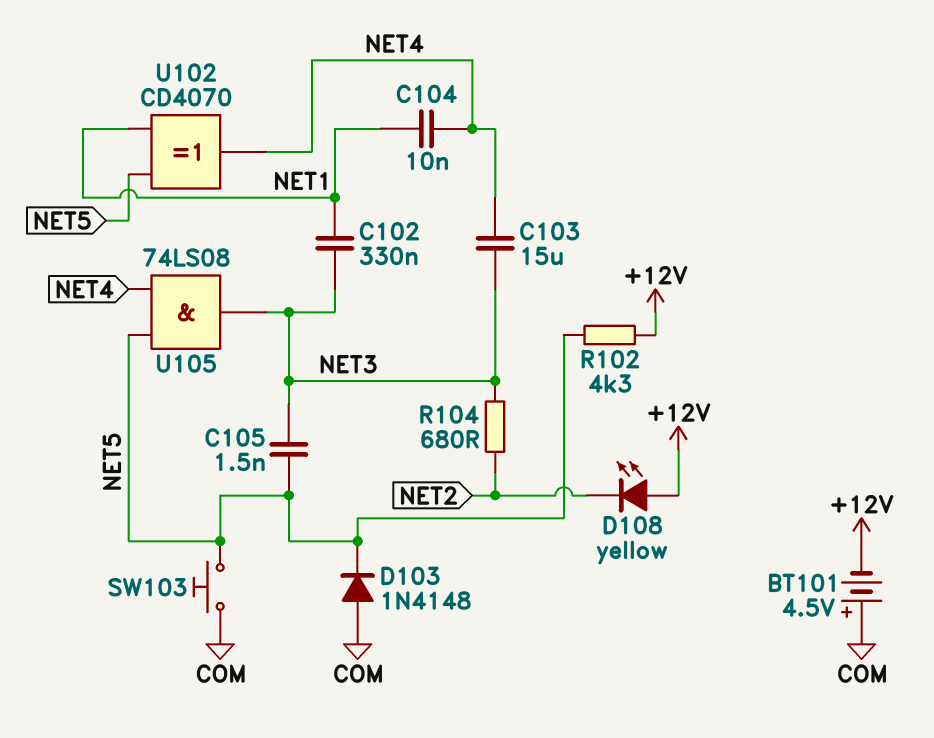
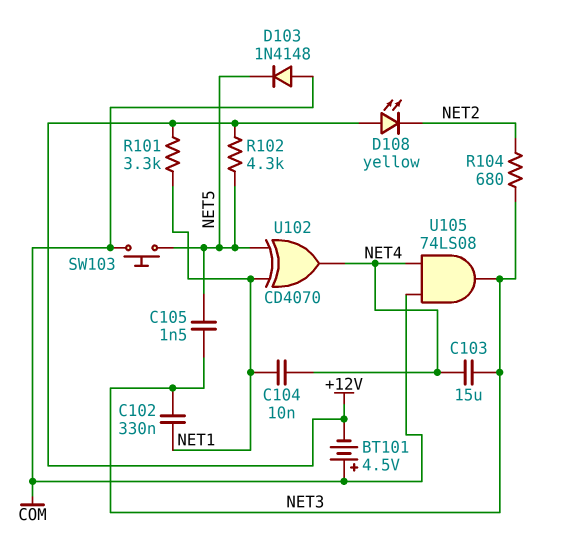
R101: none -> 3.3k (+12V, NET1)
U105: AND 74LS08 (in NET4, in NET5, out NET3) -> AND 74LS08 (in COM, in NET4, out NET3)

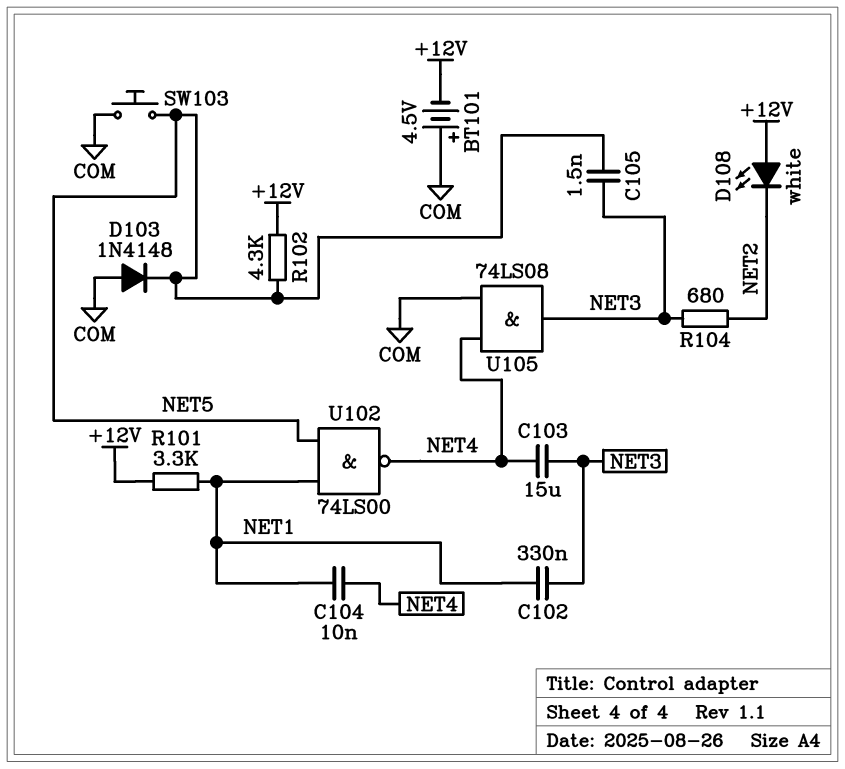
D108: LED yellow (A +12V, K NET2) -> LED white (A +12V, K NET2)
U102: XOR CD4070 (in NET1, in NET5, out NET4) -> NAND 74LS00 (in NET1, in NET5, out NET4)

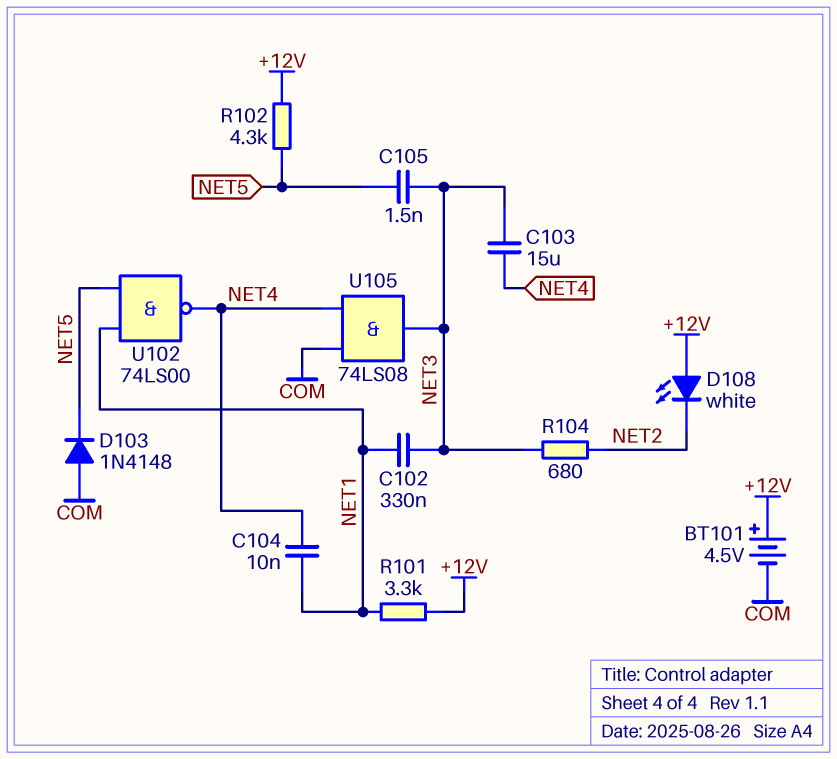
BT101: 4.5V (plus COM, minus +12V) -> 4.5V (plus +12V, minus COM)
SW103: button (COM, NET5) -> none

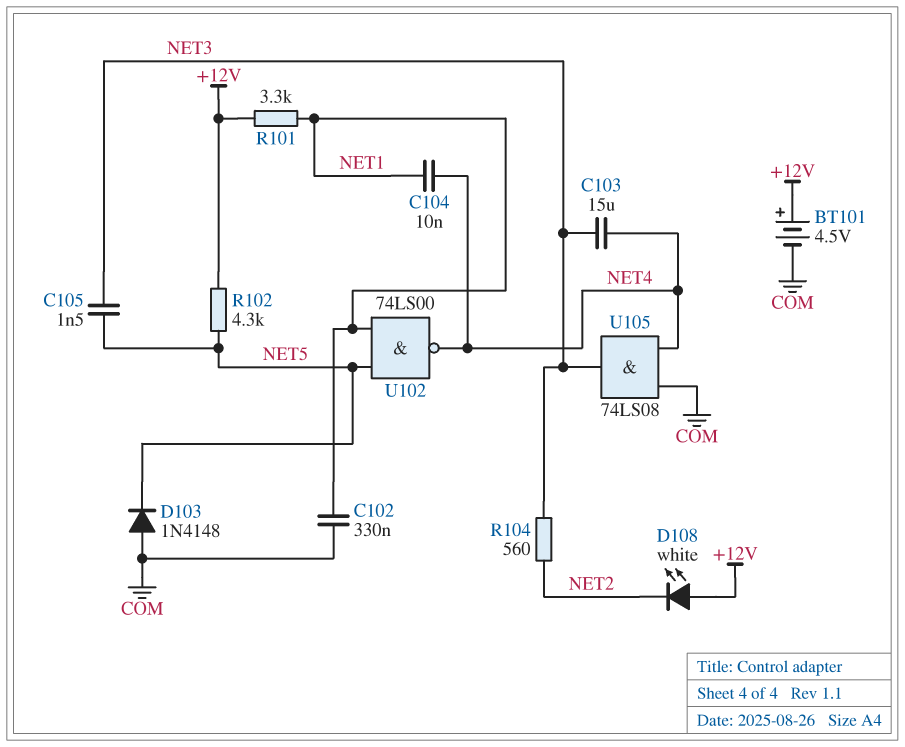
C102: 330nF (NET1, NET3) -> 330nF (COM, NET1)
R104: 680 (NET2, NET3) -> 560 (NET2, NET3)

